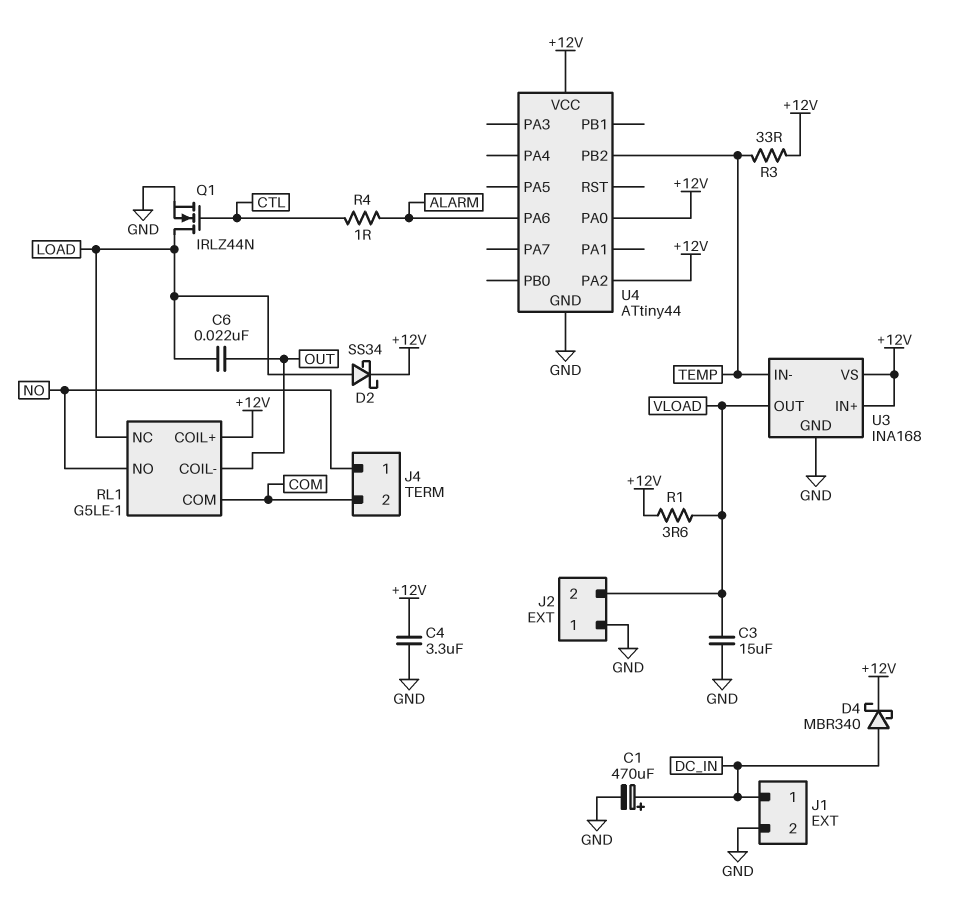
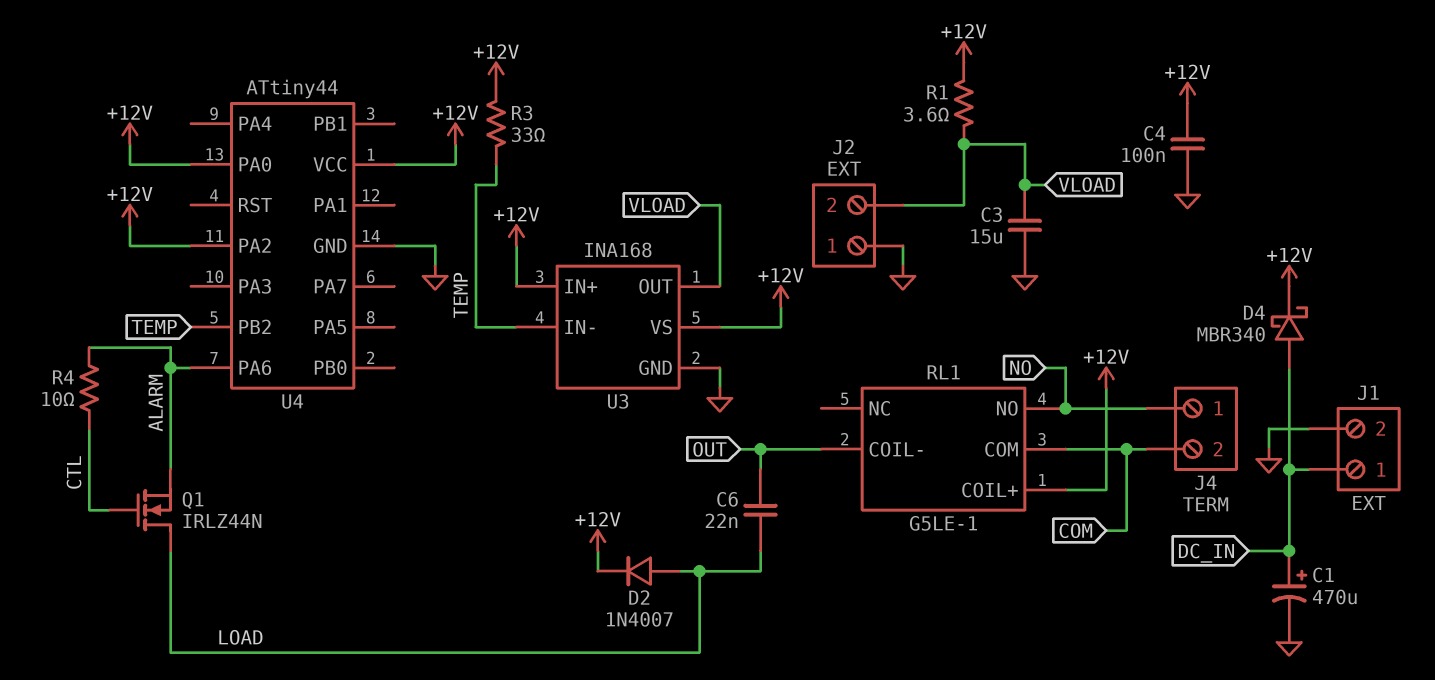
C4: 3.3uF (+12V, GND) -> 100nF (+12V, GND)
D2: schottky SS34 (A LOAD, K +12V) -> diode 1N4007 (A LOAD, K +12V)
Q1: NMOS IRLZ44N (G CTL, D LOAD, S GND) -> NMOS IRLZ44N (G CTL, D LOAD, S ALARM)
R4: 1 (ALARM, CTL) -> 10 (ALARM, CTL)
RL1 pin NC: LOAD -> none

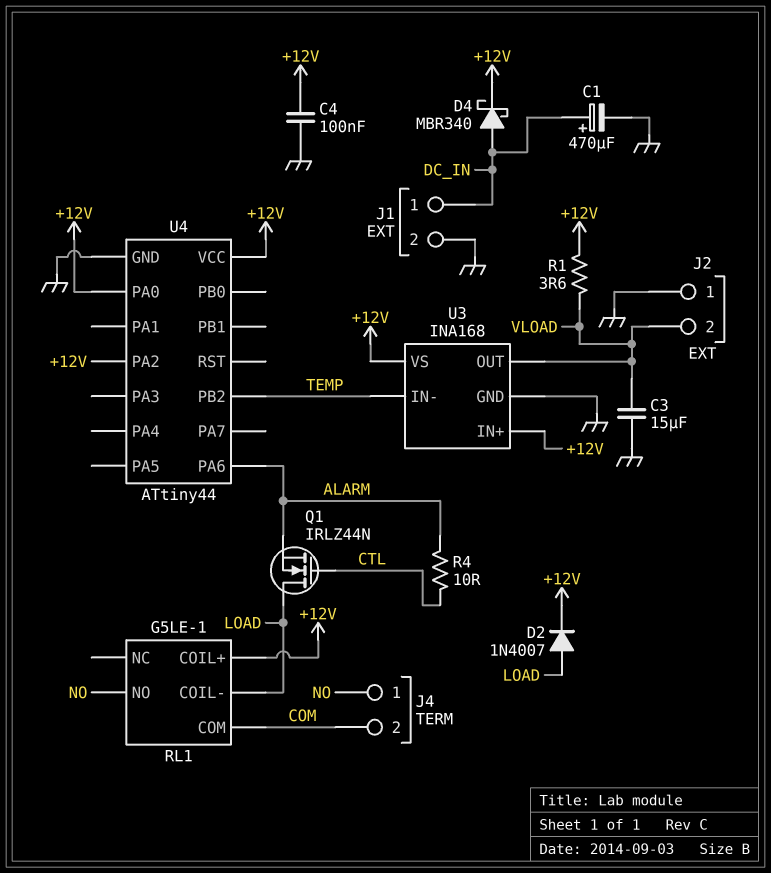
C6: 22nF (LOAD, OUT) -> none
R3: 33 (+12V, TEMP) -> none
RL1 pin COIL-: OUT -> LOAD

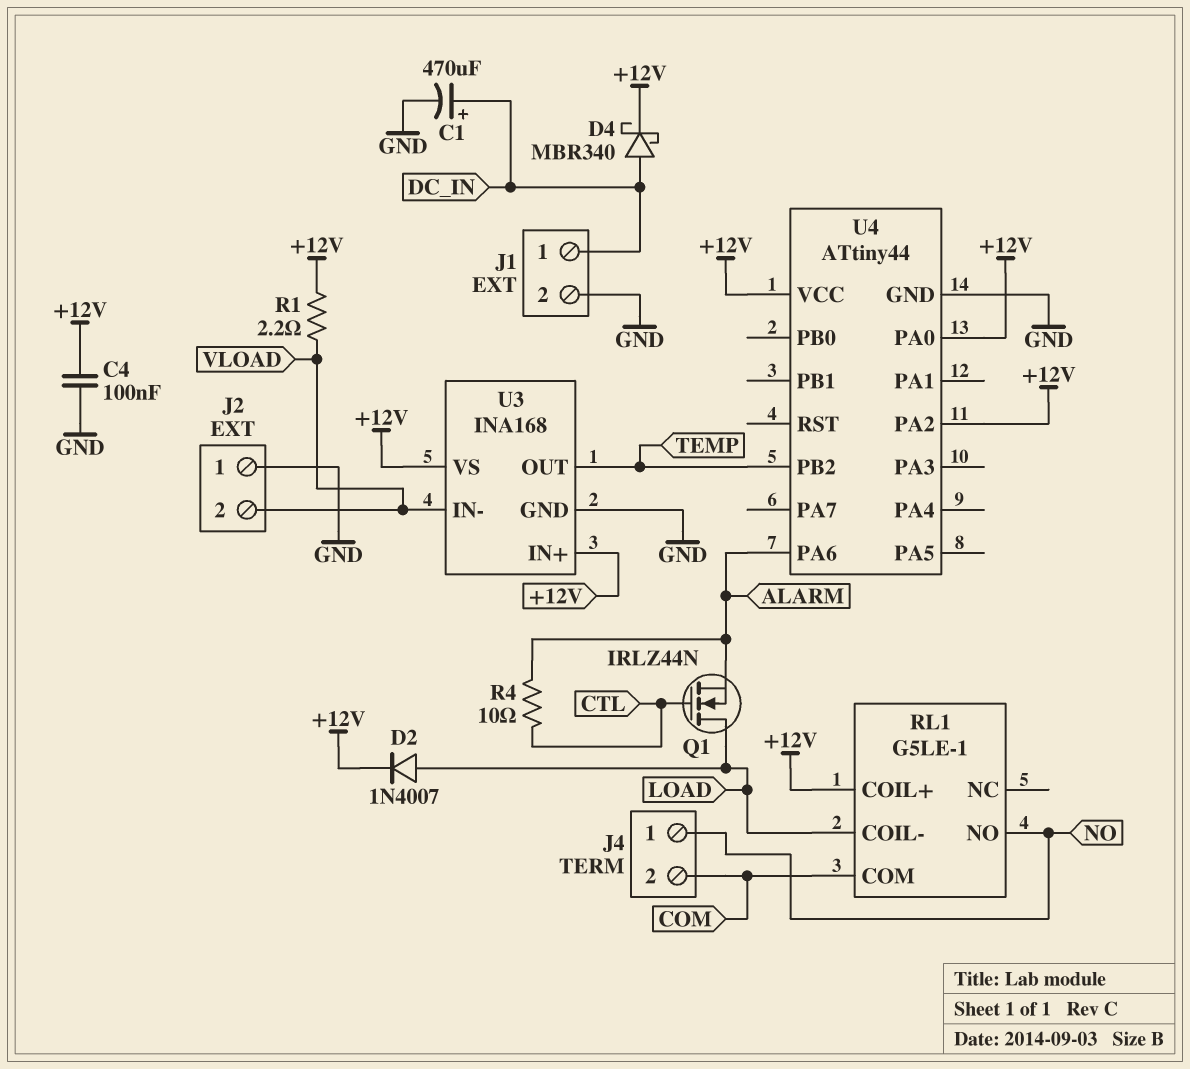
C3: 15uF (GND, VLOAD) -> none
R1: 3.6 (+12V, VLOAD) -> 2.2 (+12V, VLOAD)
U3 pin IN-: TEMP -> VLOAD
U3 pin OUT: VLOAD -> TEMP

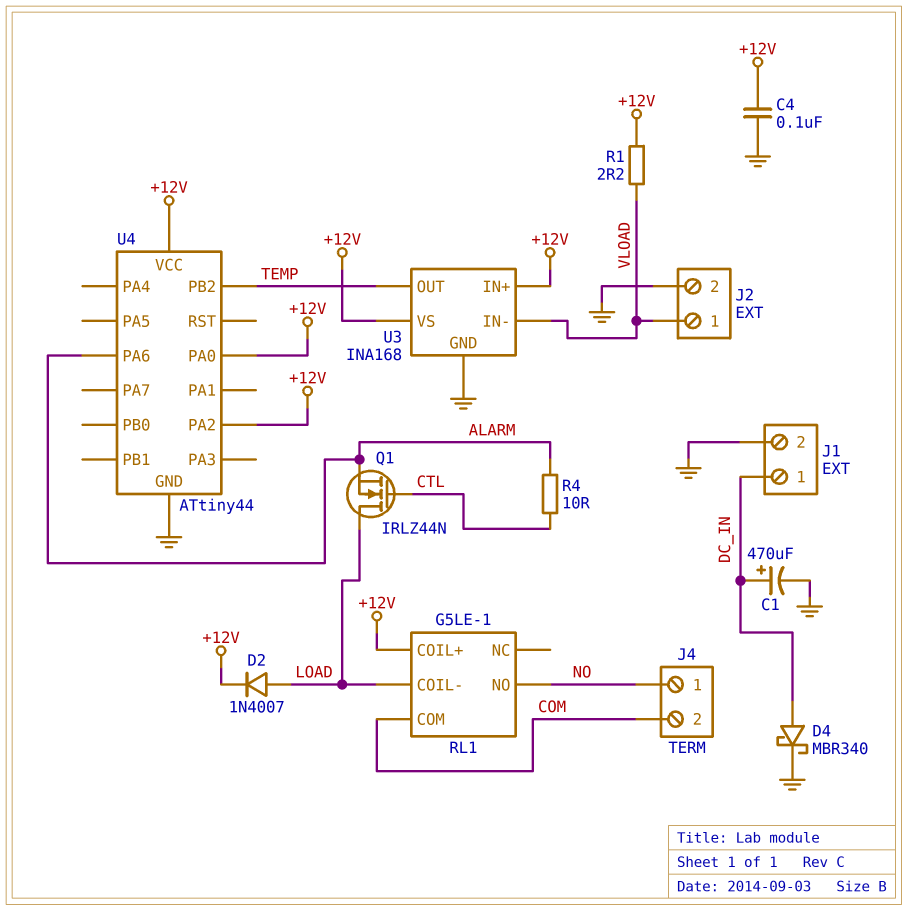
D4: schottky MBR340 (A DC_IN, K +12V) -> schottky MBR340 (A DC_IN, K GND)
J2 pin 1: GND -> VLOAD
J2 pin 2: VLOAD -> GND

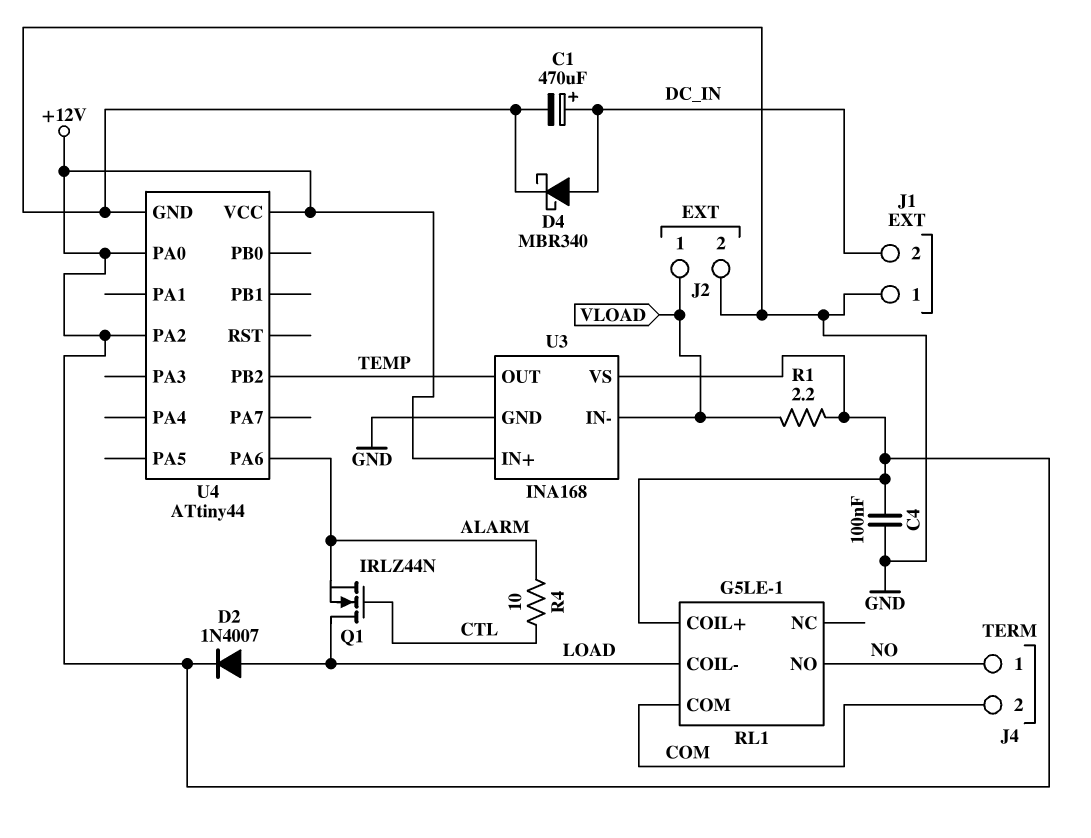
J1 pin 1: DC_IN -> GND
J1 pin 2: GND -> DC_IN

